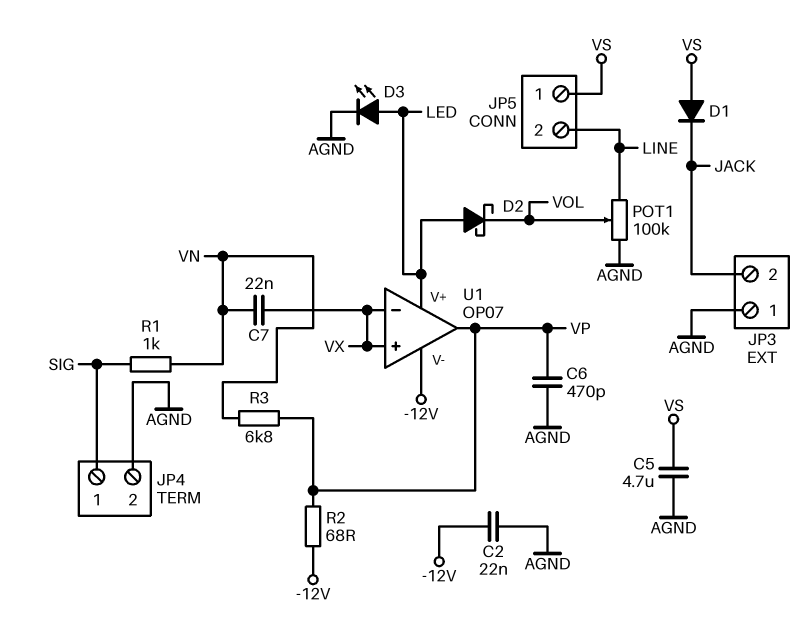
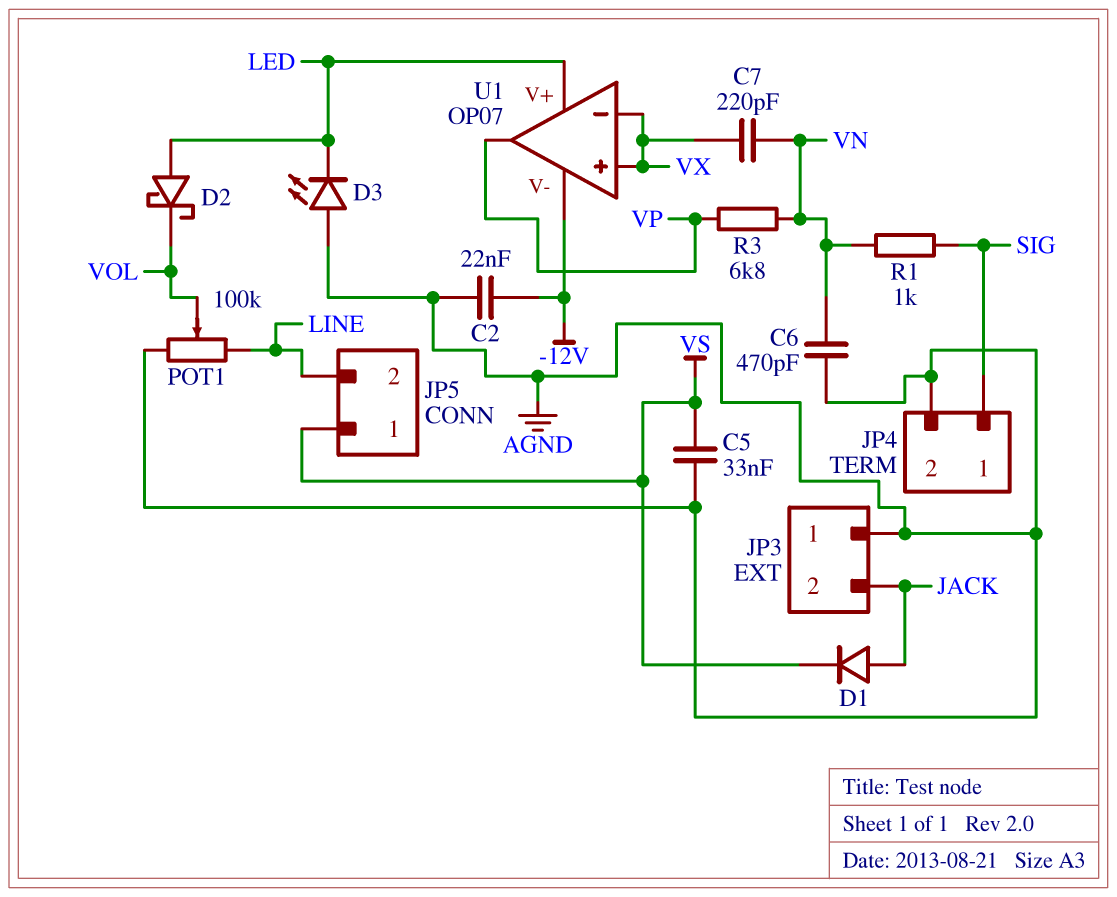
C5: 4.7uF (AGND, VS) -> 33nF (AGND, VS)
C6: 470pF (AGND, VP) -> 470pF (AGND, VN)
C7: 22nF (VN, VX) -> 220pF (VN, VX)
D1: diode (A VS, K JACK) -> diode (A JACK, K VS)
D3: LED (A LED, K AGND) -> LED (A AGND, K LED)
R2: 68 (-12V, VP) -> none

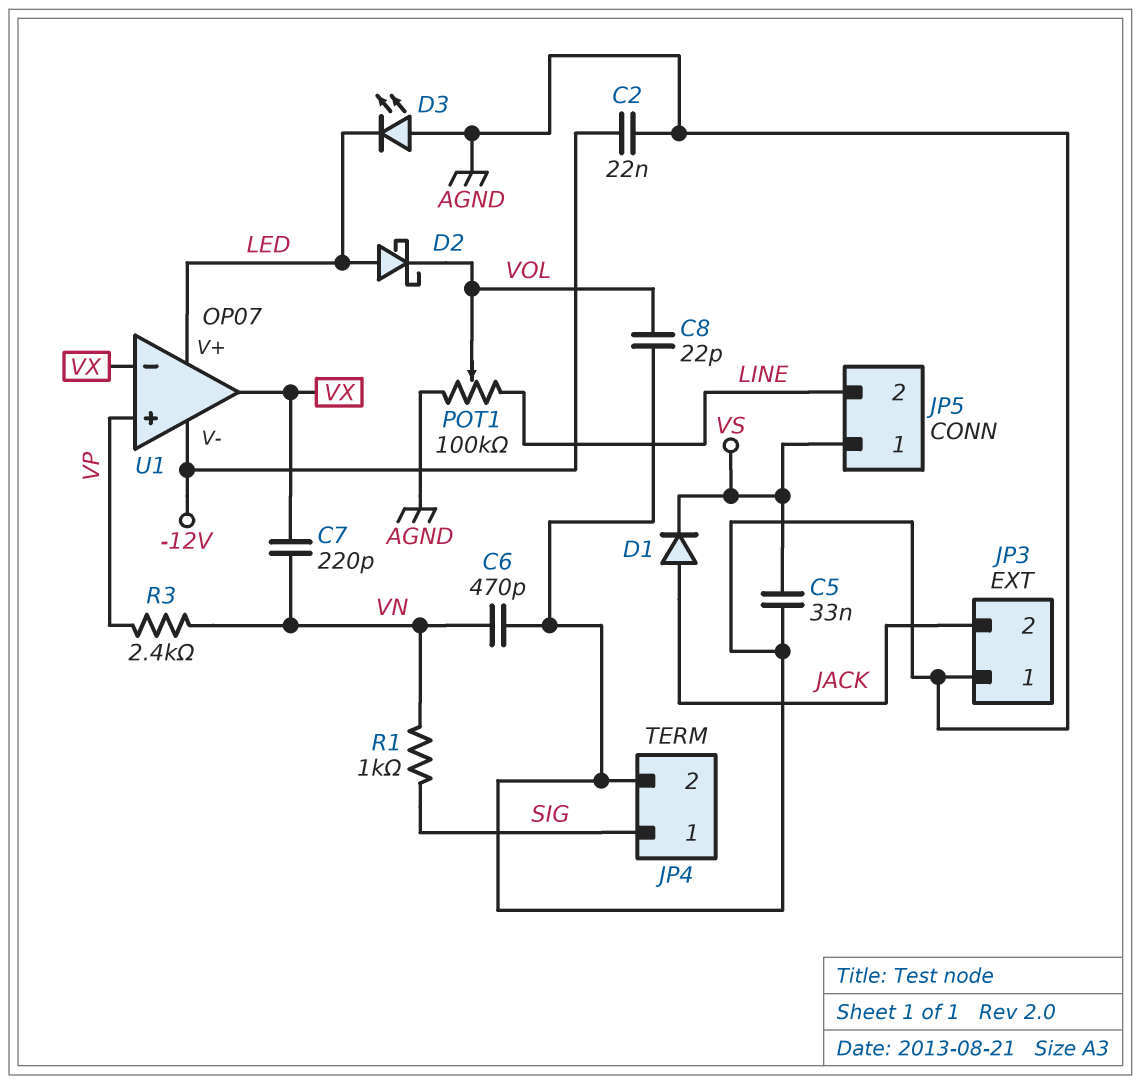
C8: none -> 22pF (AGND, VOL)
R3: 6.8k (VN, VP) -> 2.4k (VN, VP)
U1 pin in+: VX -> VP
U1 pin out: VP -> VX

